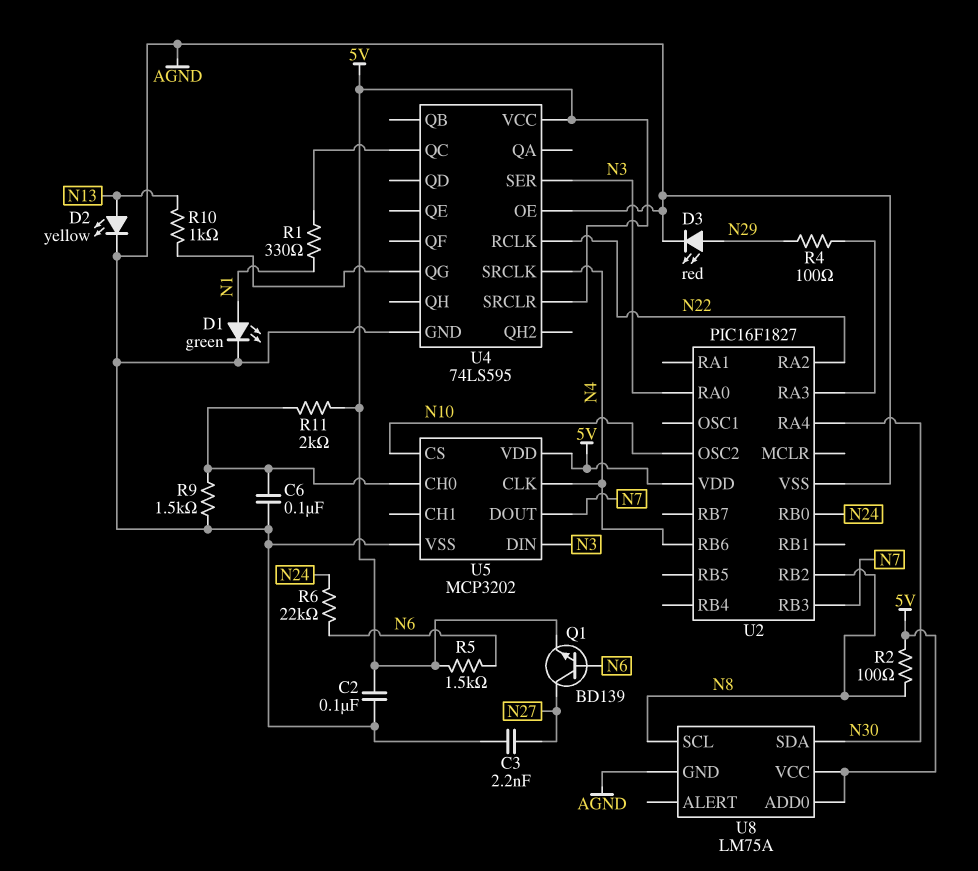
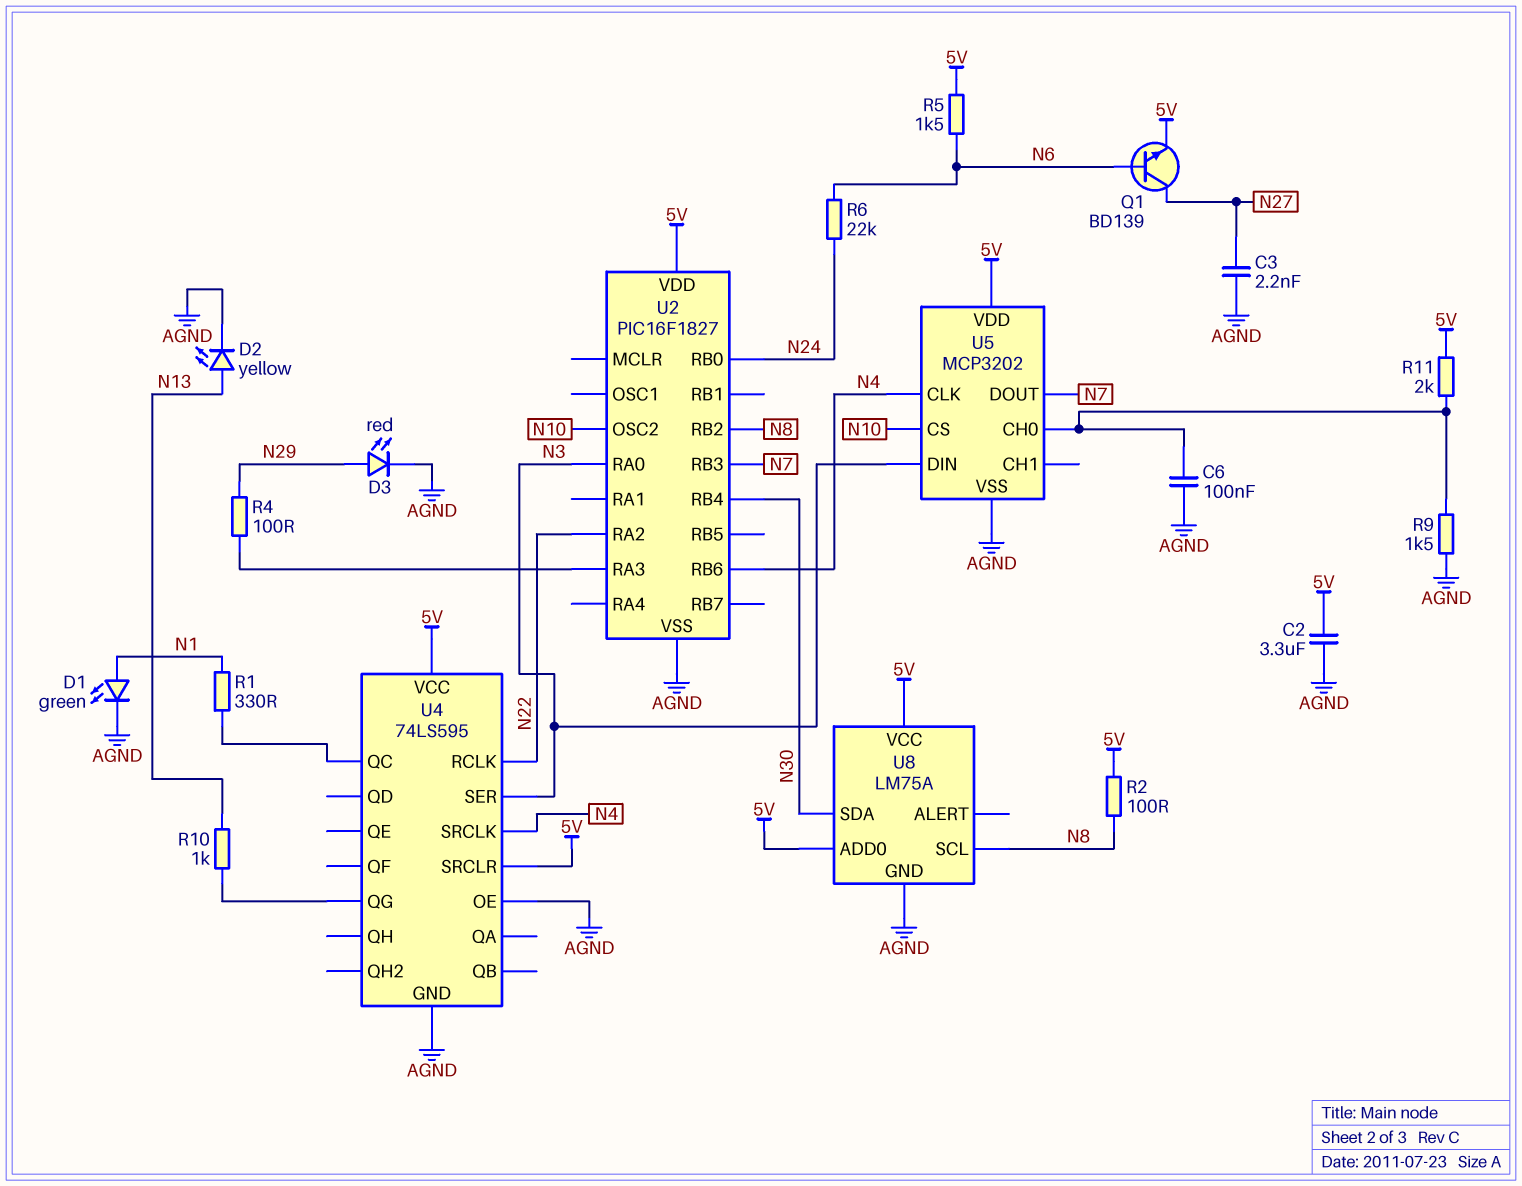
C2: 100nF (5V, AGND) -> 3.3uF (5V, AGND)
U2 pin RA4: N30 -> none
U2 pin RB4: none -> N30

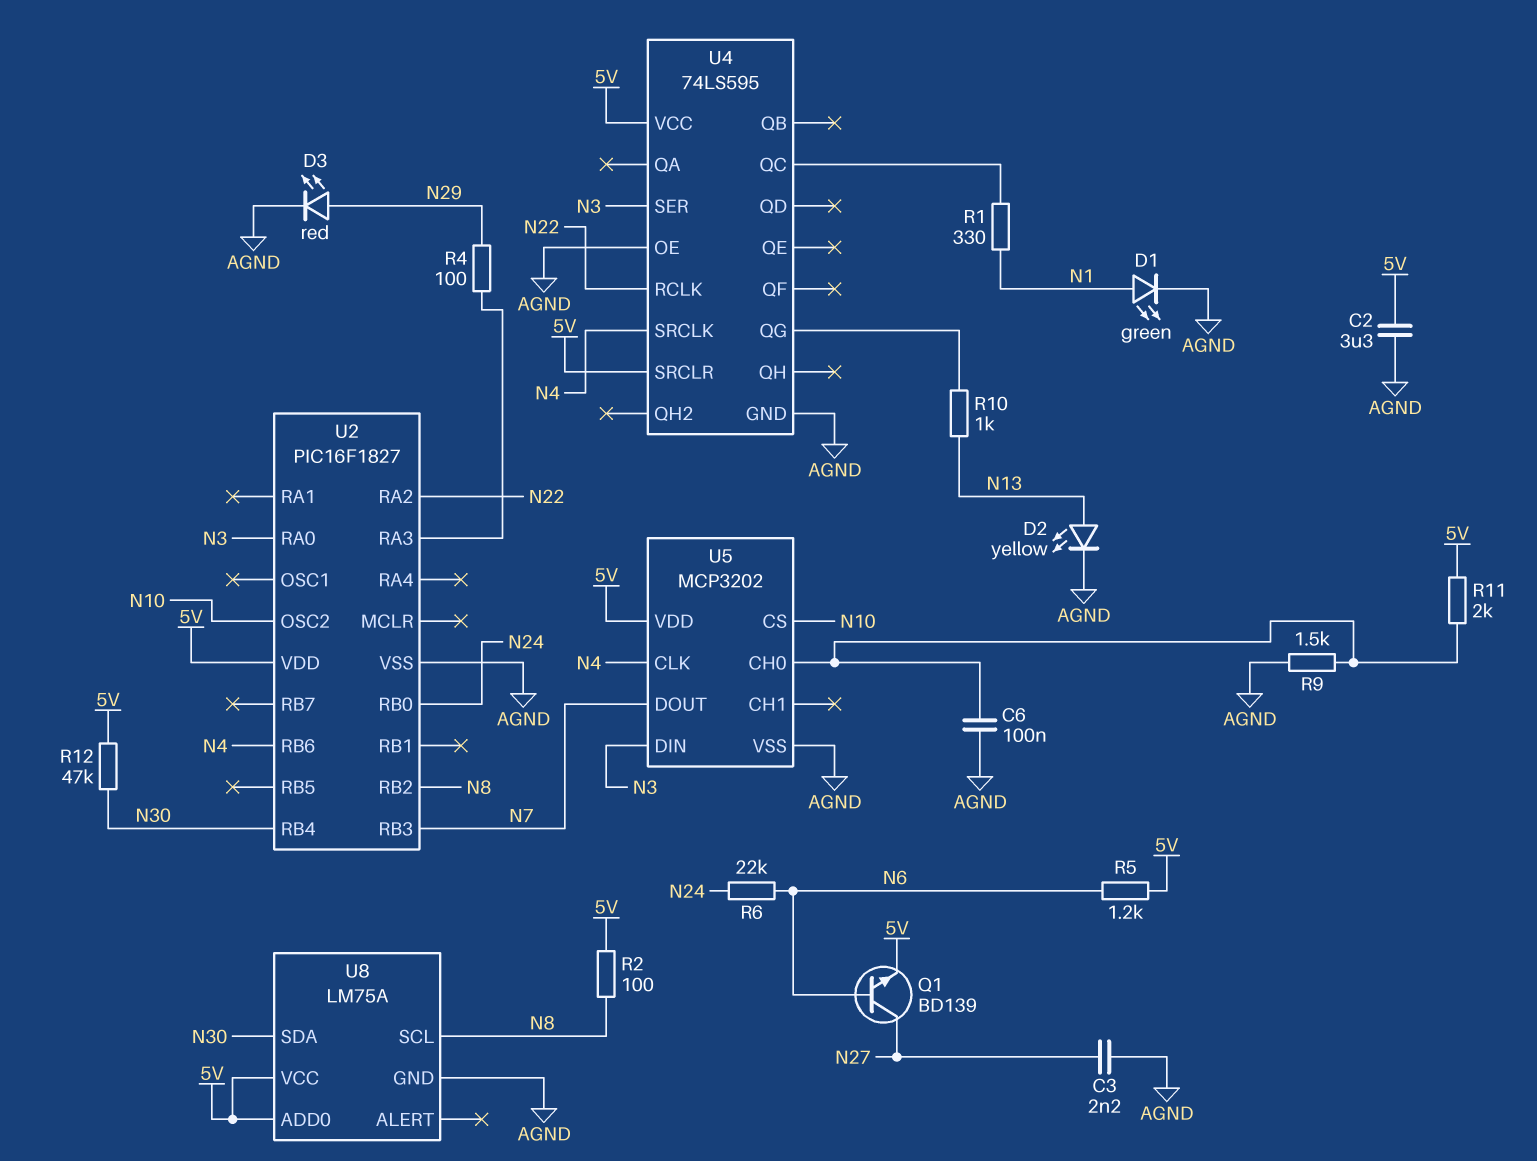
R5: 1.5k (5V, N6) -> 1.2k (5V, N6)
R12: none -> 47k (5V, N30)

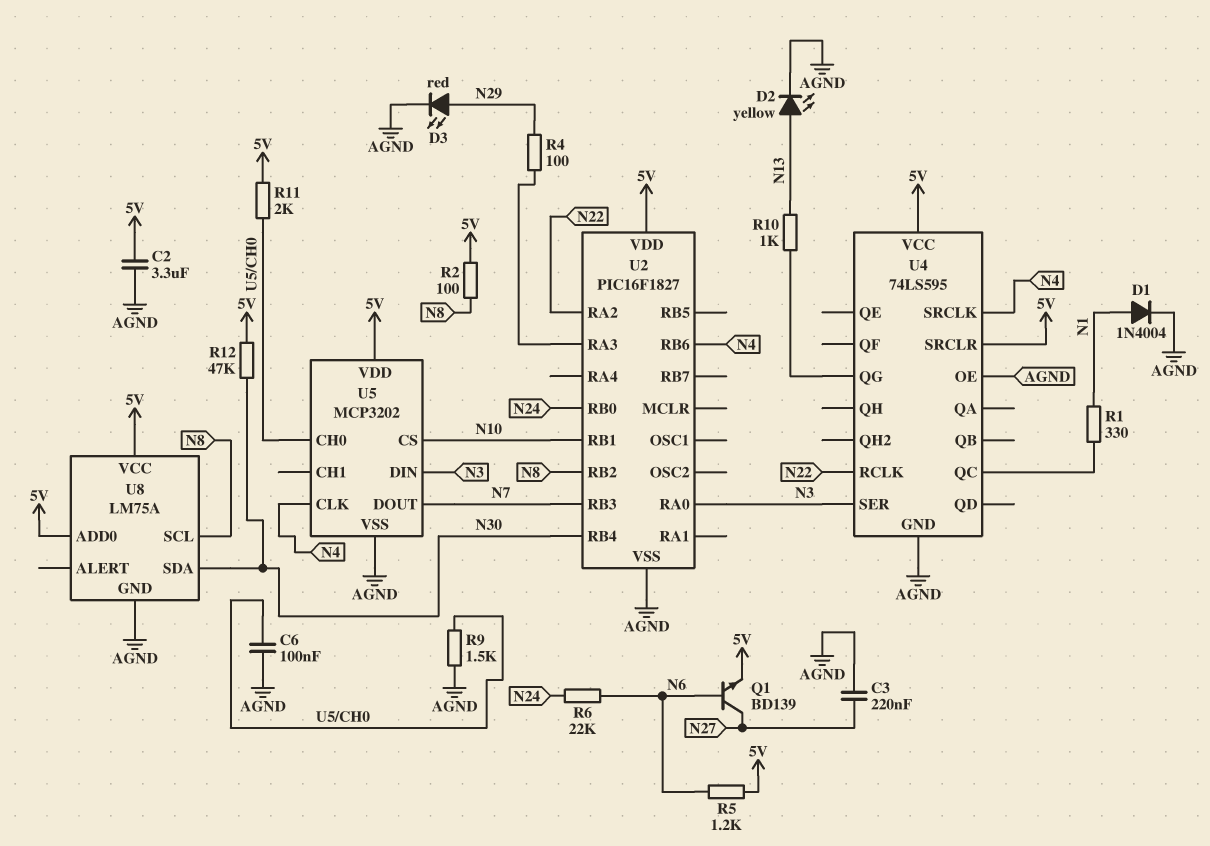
C3: 2.2nF (AGND, N27) -> 220nF (AGND, N27)
D1: LED green (A N1, K AGND) -> diode 1N4004 (A N1, K AGND)
U2 pin OSC2: N10 -> none
U2 pin RB1: none -> N10

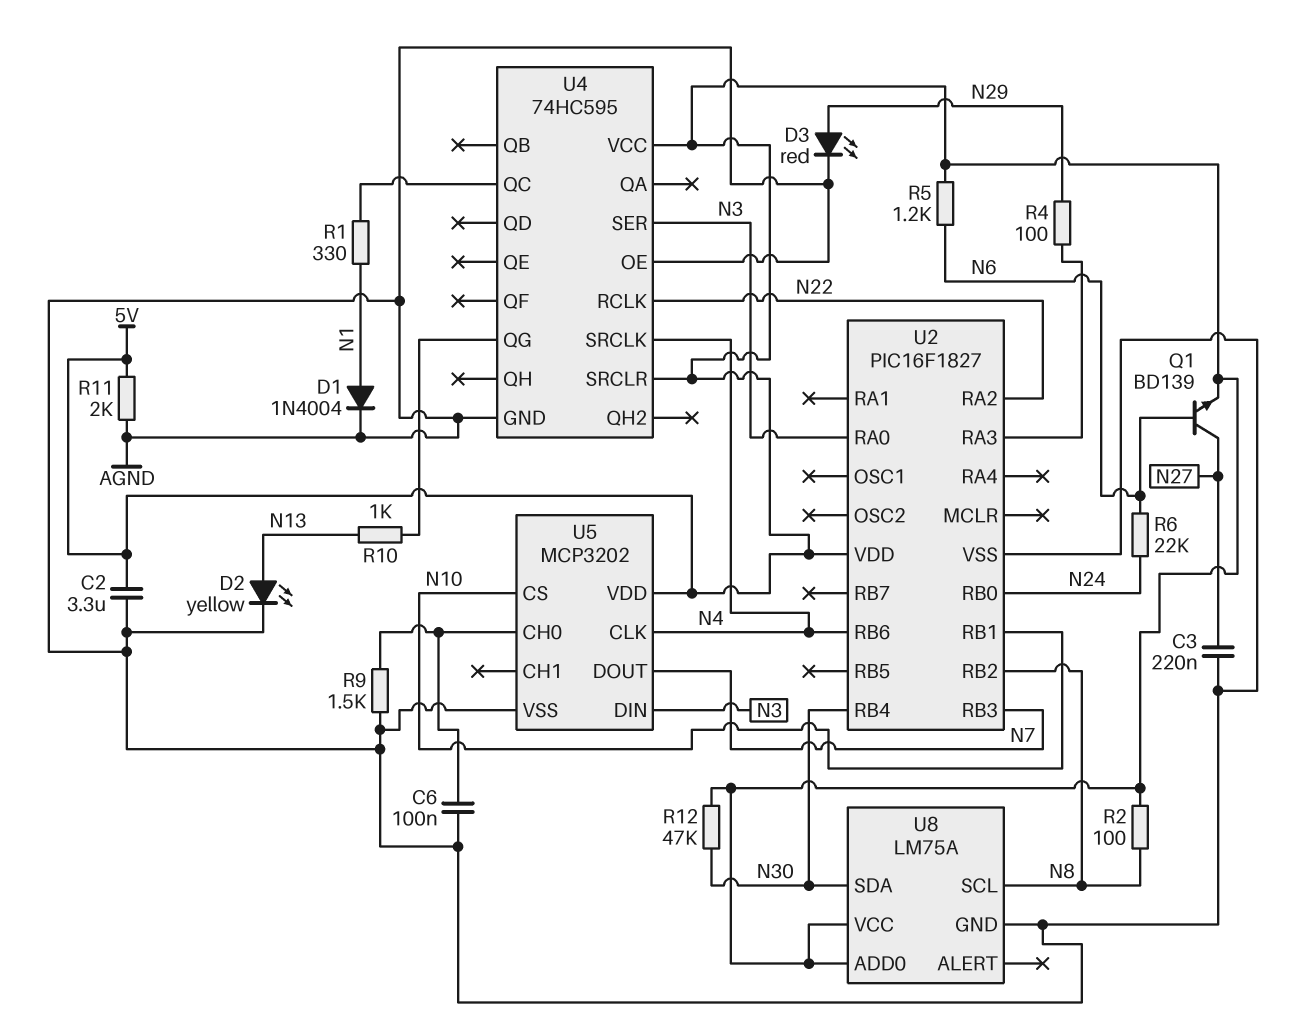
R11: 2k (5V, U5/CH0) -> 2k (5V, AGND)
U4: 74LS595 -> 74HC595

